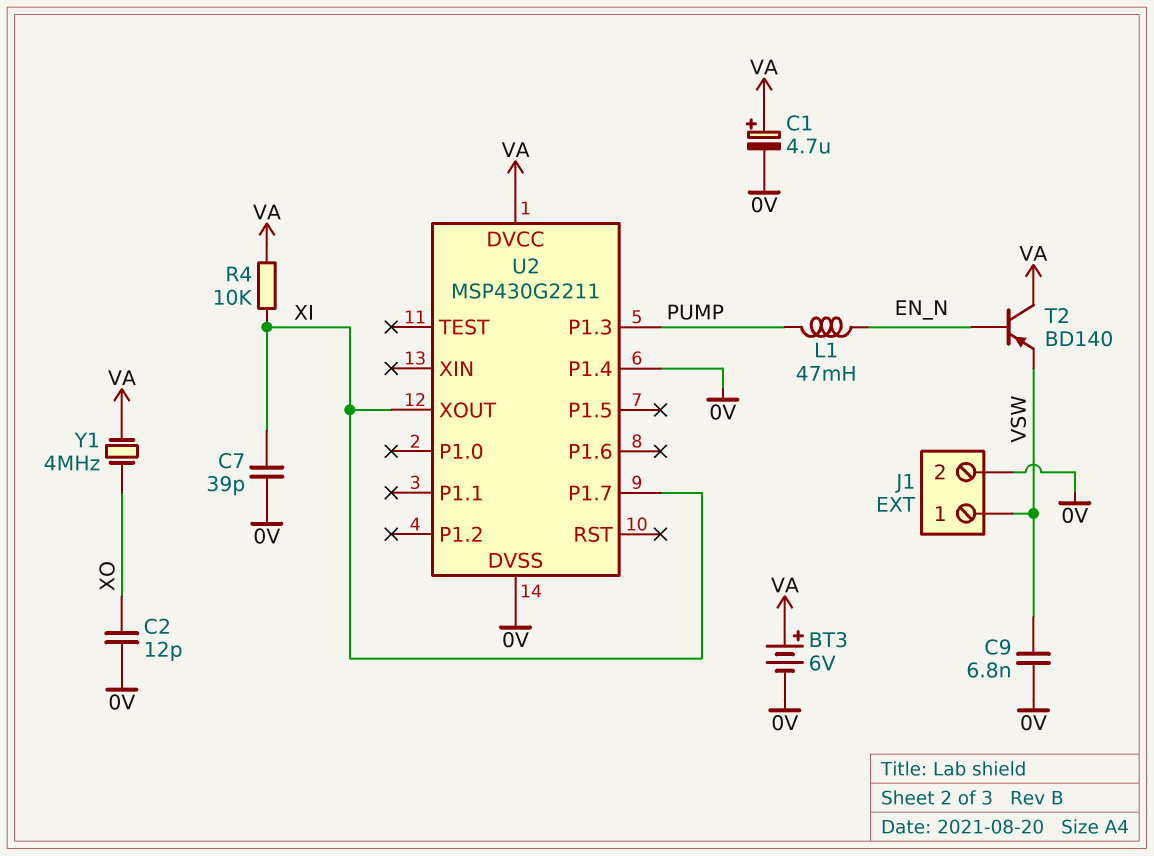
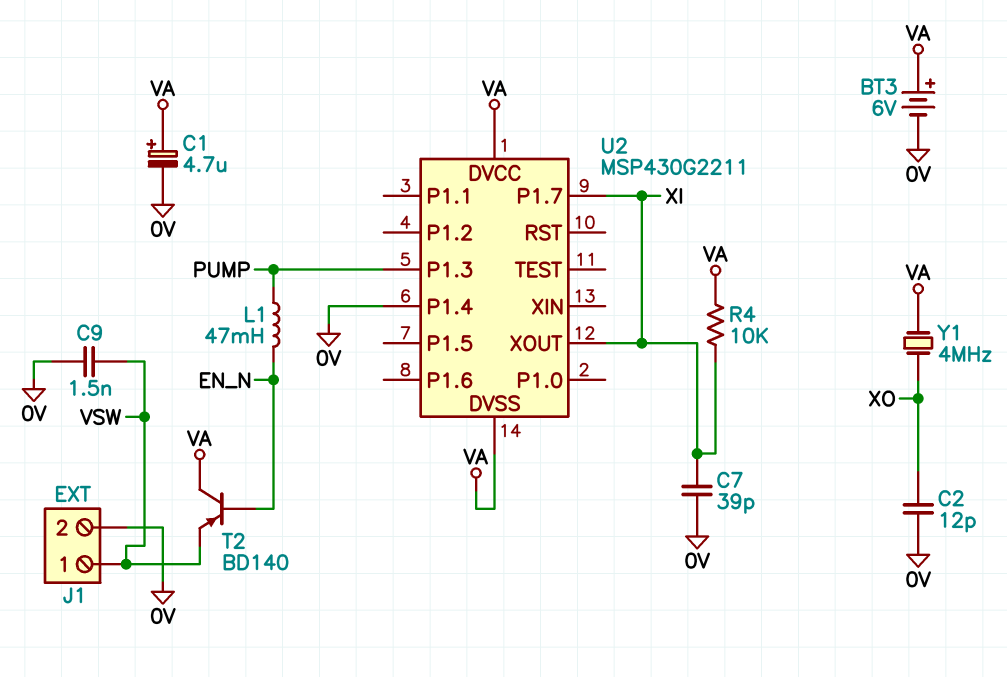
C9: 6.8nF (0V, VSW) -> 1.5nF (0V, VSW)
U2 pin DVSS: 0V -> VA

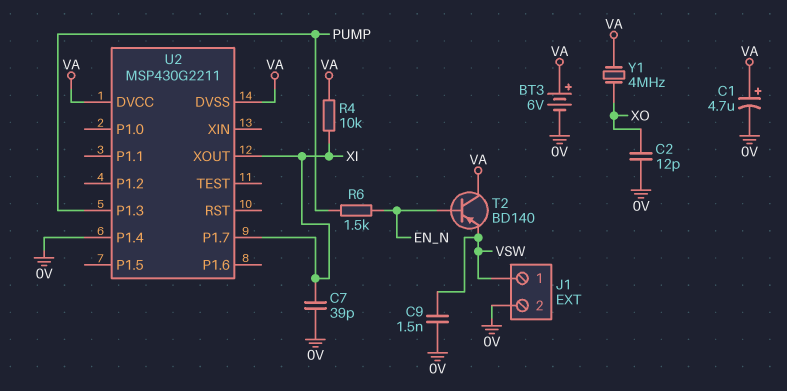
L1: 47mH (EN_N, PUMP) -> none
R6: none -> 1.5k (EN_N, PUMP)

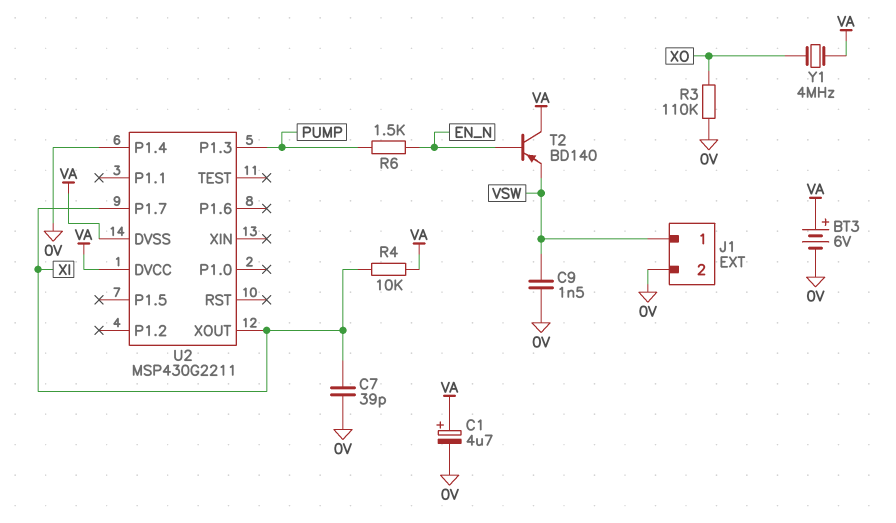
C2: 12pF (0V, XO) -> none
R3: none -> 110k (0V, XO)

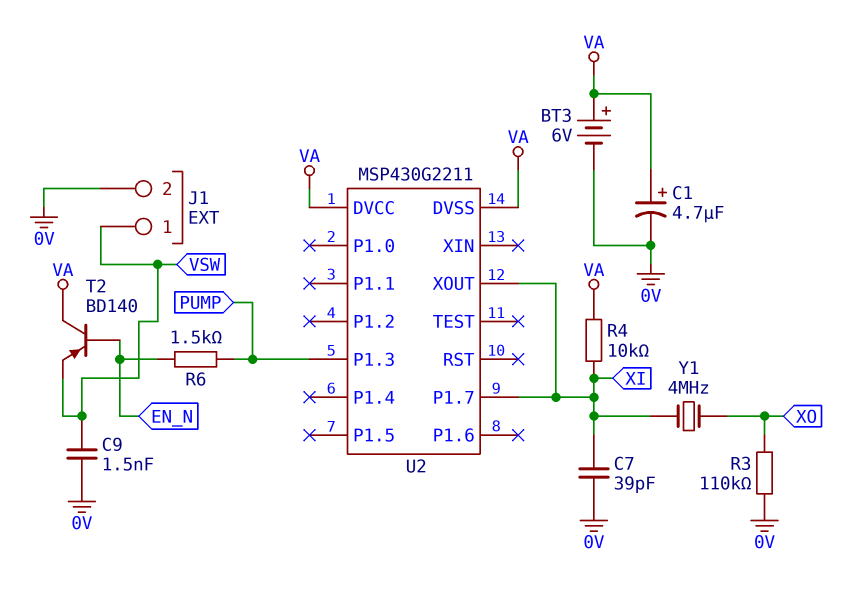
U2 pin P1.4: 0V -> none
Y1: 4MHz (VA, XO) -> 4MHz (XI, XO)

